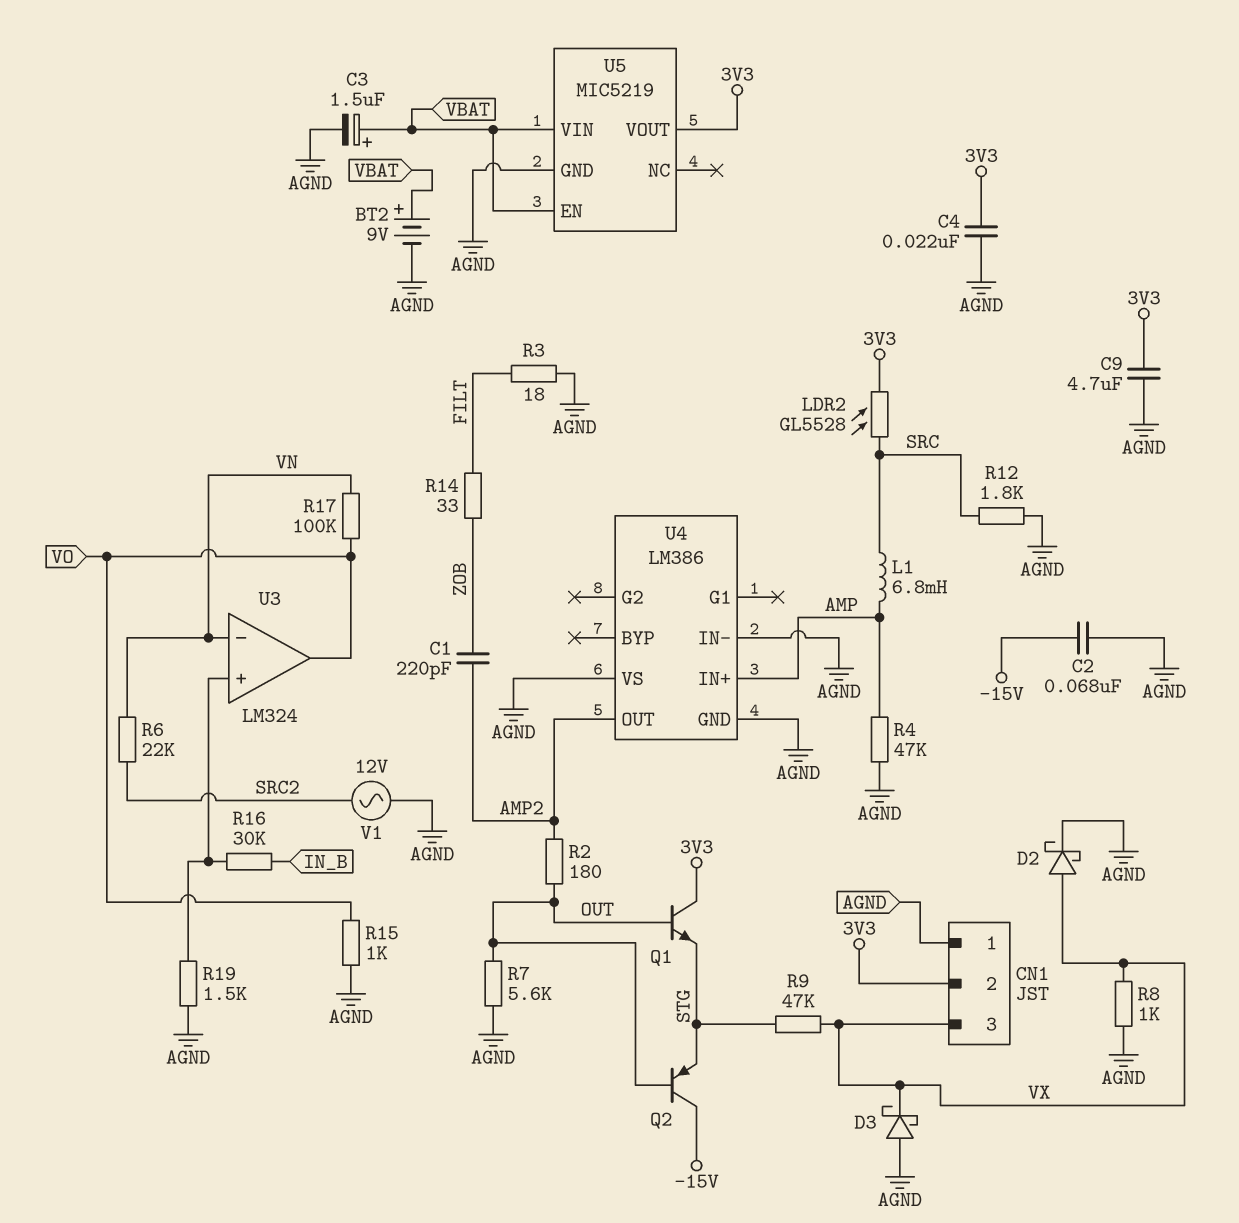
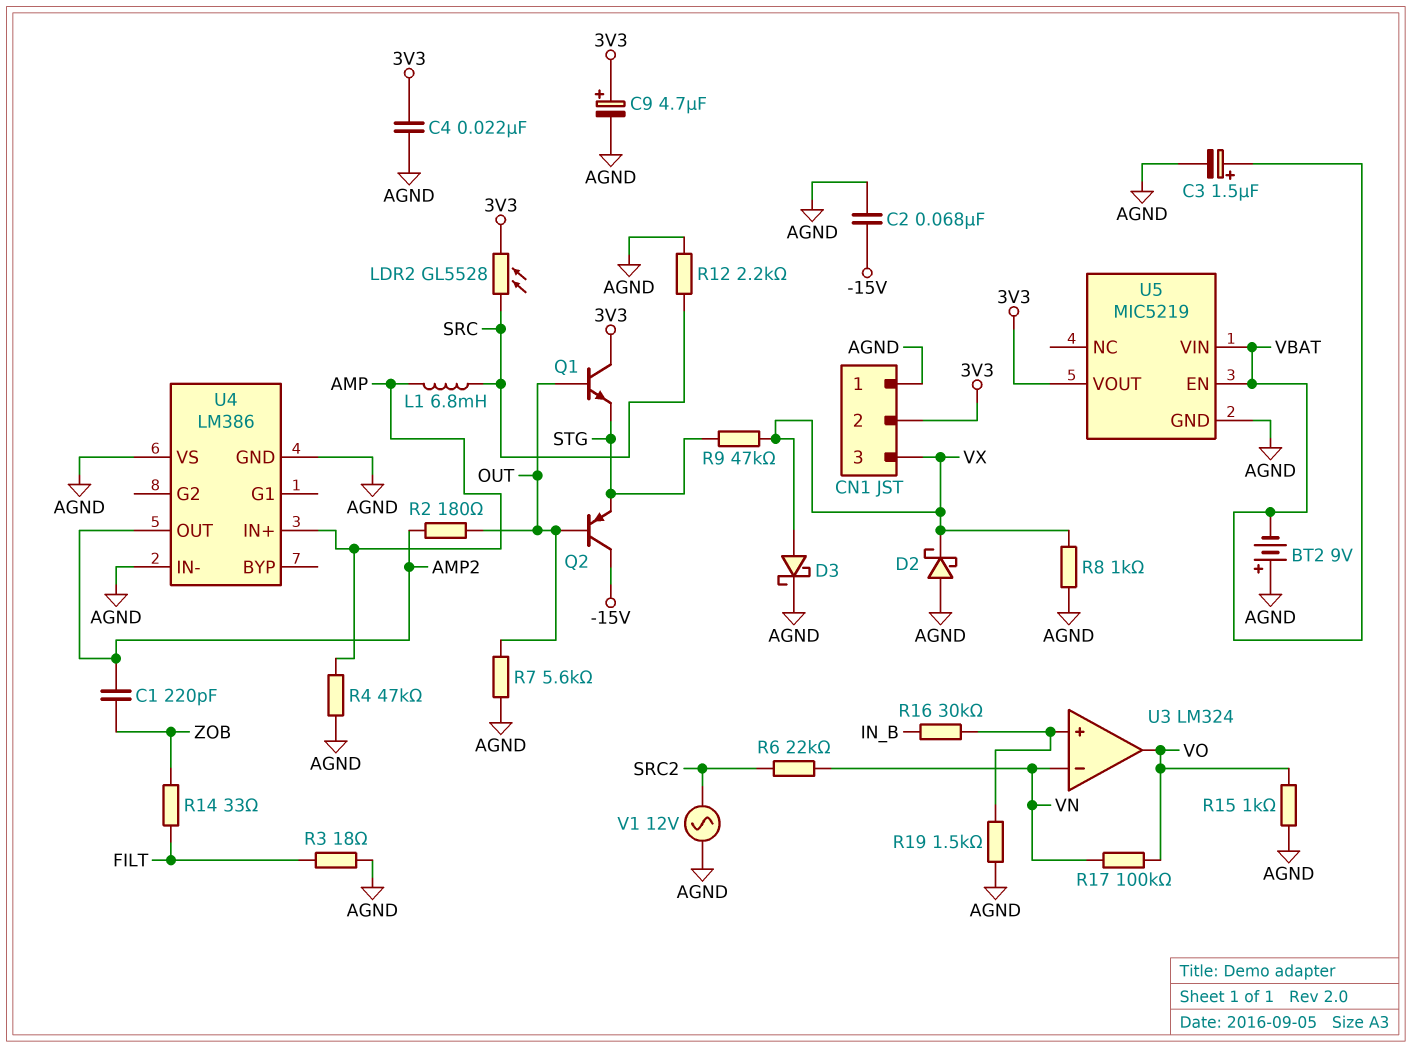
BT2: 9V (plus VBAT, minus AGND) -> 9V (plus AGND, minus VBAT)
C9: 4.7uF (3V3, AGND) -> 4.7uF (plus 3V3, minus AGND)
D2: schottky (A VX, K AGND) -> schottky (A AGND, K VX)
D3: schottky (A AGND, K VX) -> schottky (A VX, K AGND)
R12: 1.8k (AGND, SRC) -> 2.2k (AGND, SRC)

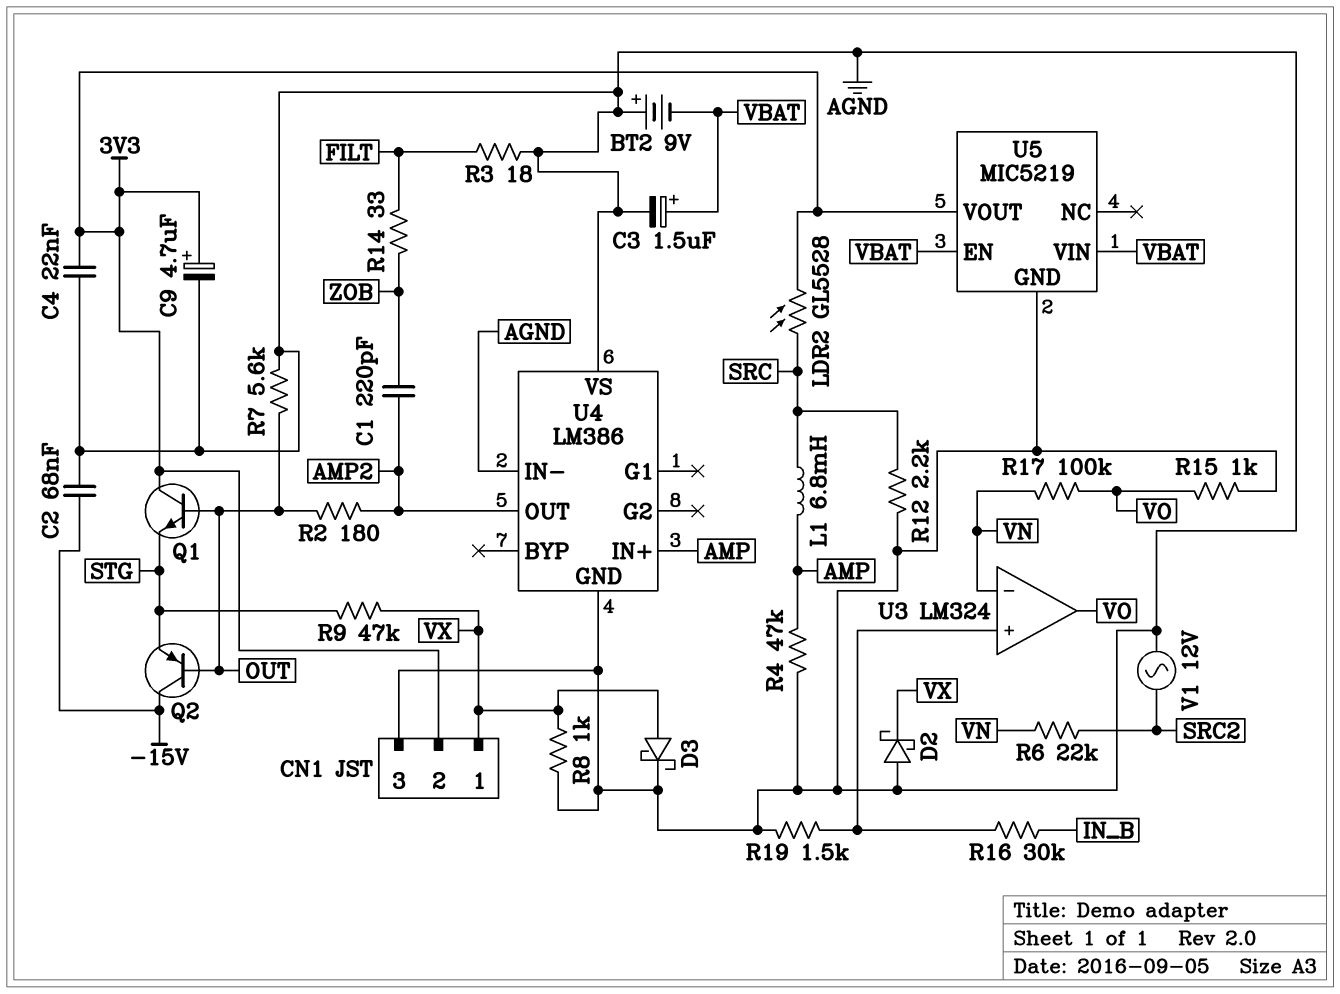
CN1 pin 1: AGND -> VX
CN1 pin 3: VX -> AGND

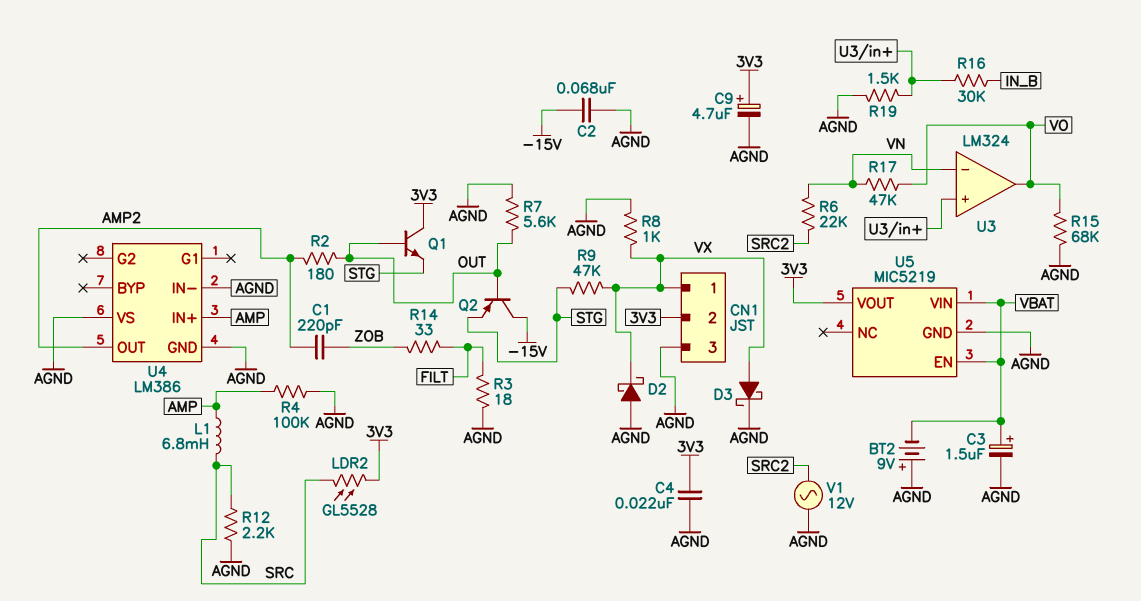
R4: 47k (AGND, AMP) -> 100k (AGND, AMP)
R15: 1k (AGND, VO) -> 68k (AGND, VO)
R17: 100k (VN, VO) -> 47k (VN, VO)

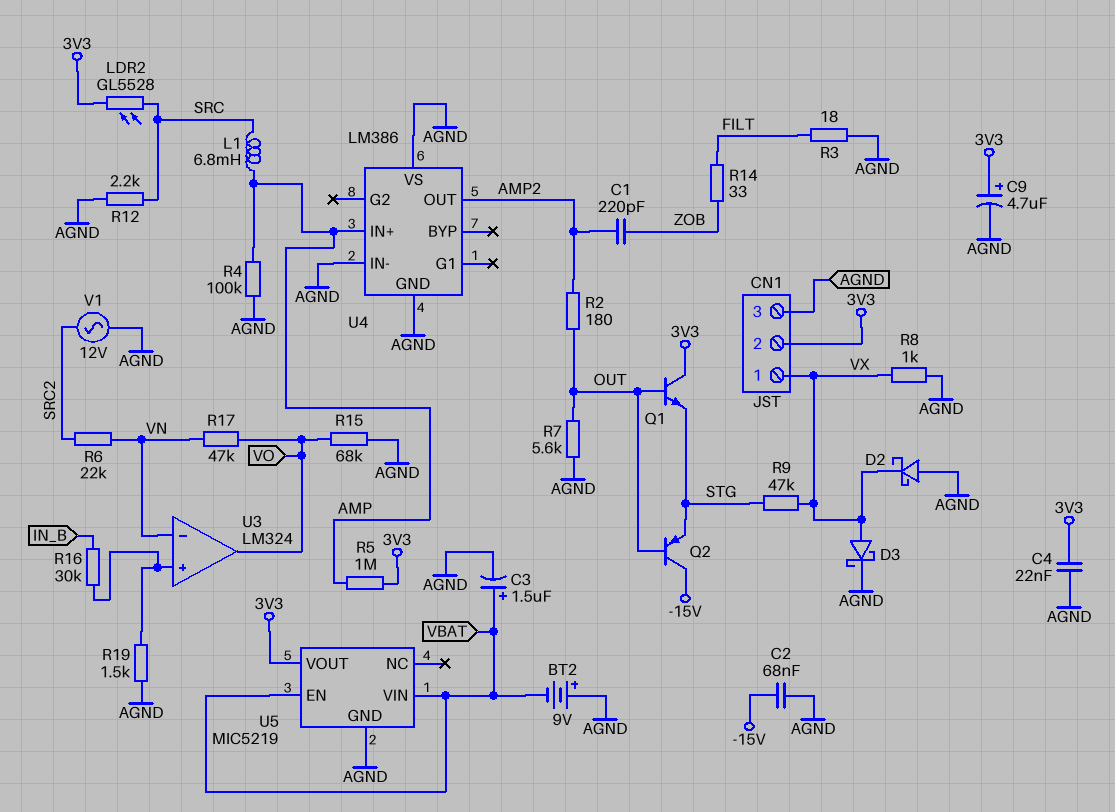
R5: none -> 1M (3V3, AMP)

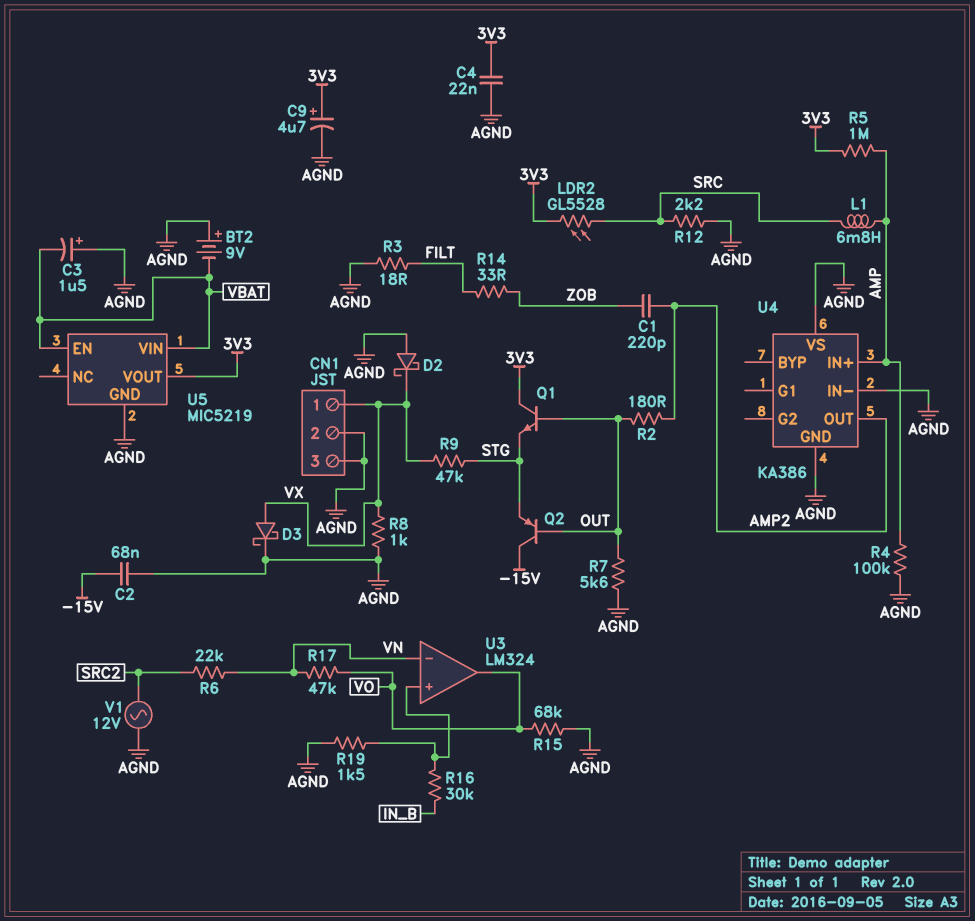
C3: 1.5uF (plus VBAT, minus AGND) -> 1.5uF (plus AGND, minus VBAT)
CN1 pin 2: 3V3 -> AGND
U4: LM386 -> KA386

